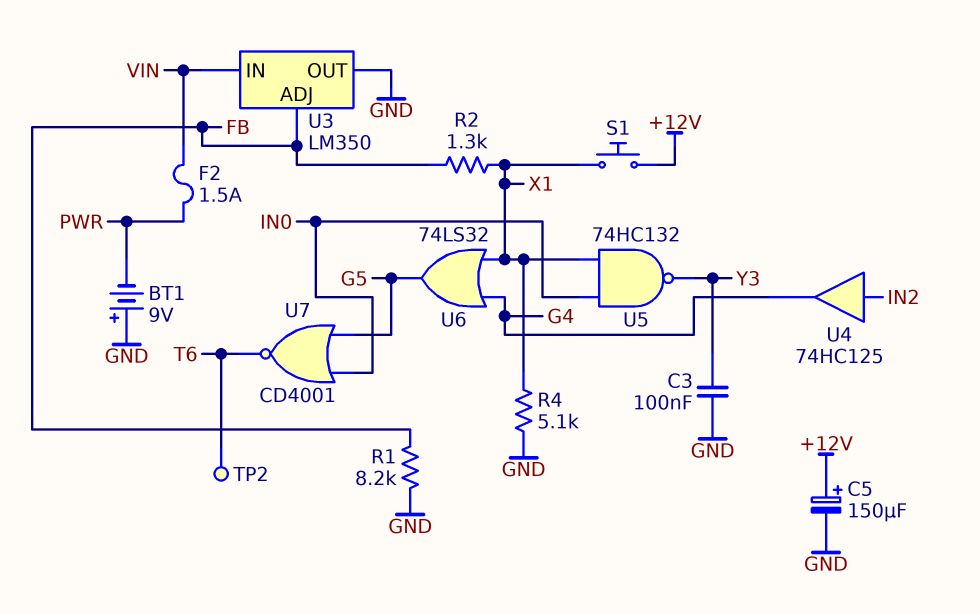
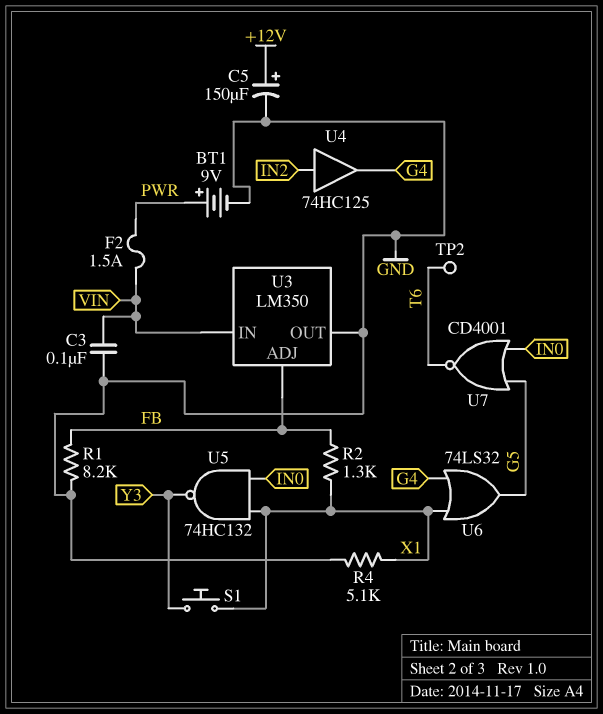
BT1: 9V (plus GND, minus PWR) -> 9V (plus PWR, minus GND)
C3: 100nF (GND, Y3) -> 100nF (GND, VIN)
S1: button (+12V, X1) -> button (X1, Y3)

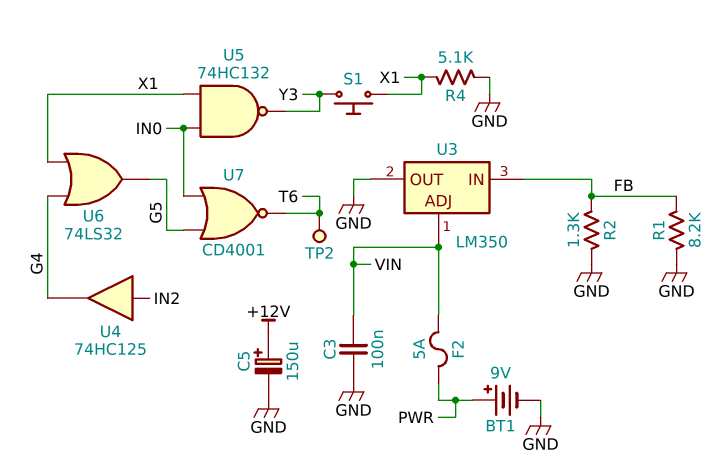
F2: 1.5A (PWR, VIN) -> 5A (PWR, VIN)
R2: 1.3k (FB, X1) -> 1.3k (FB, GND)
U3 pin ADJ: FB -> VIN
U3 pin IN: VIN -> FB

